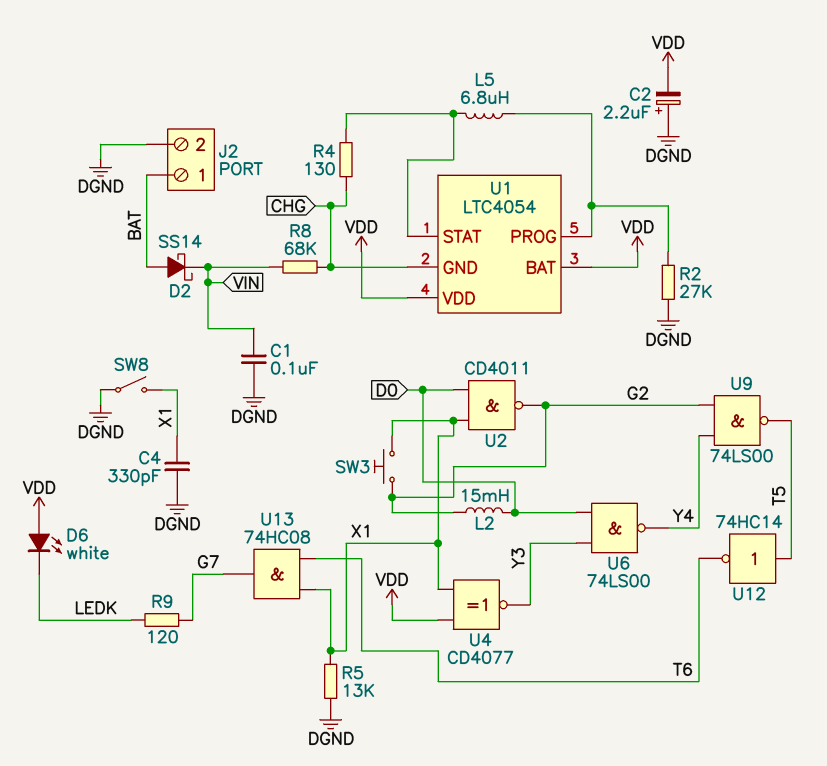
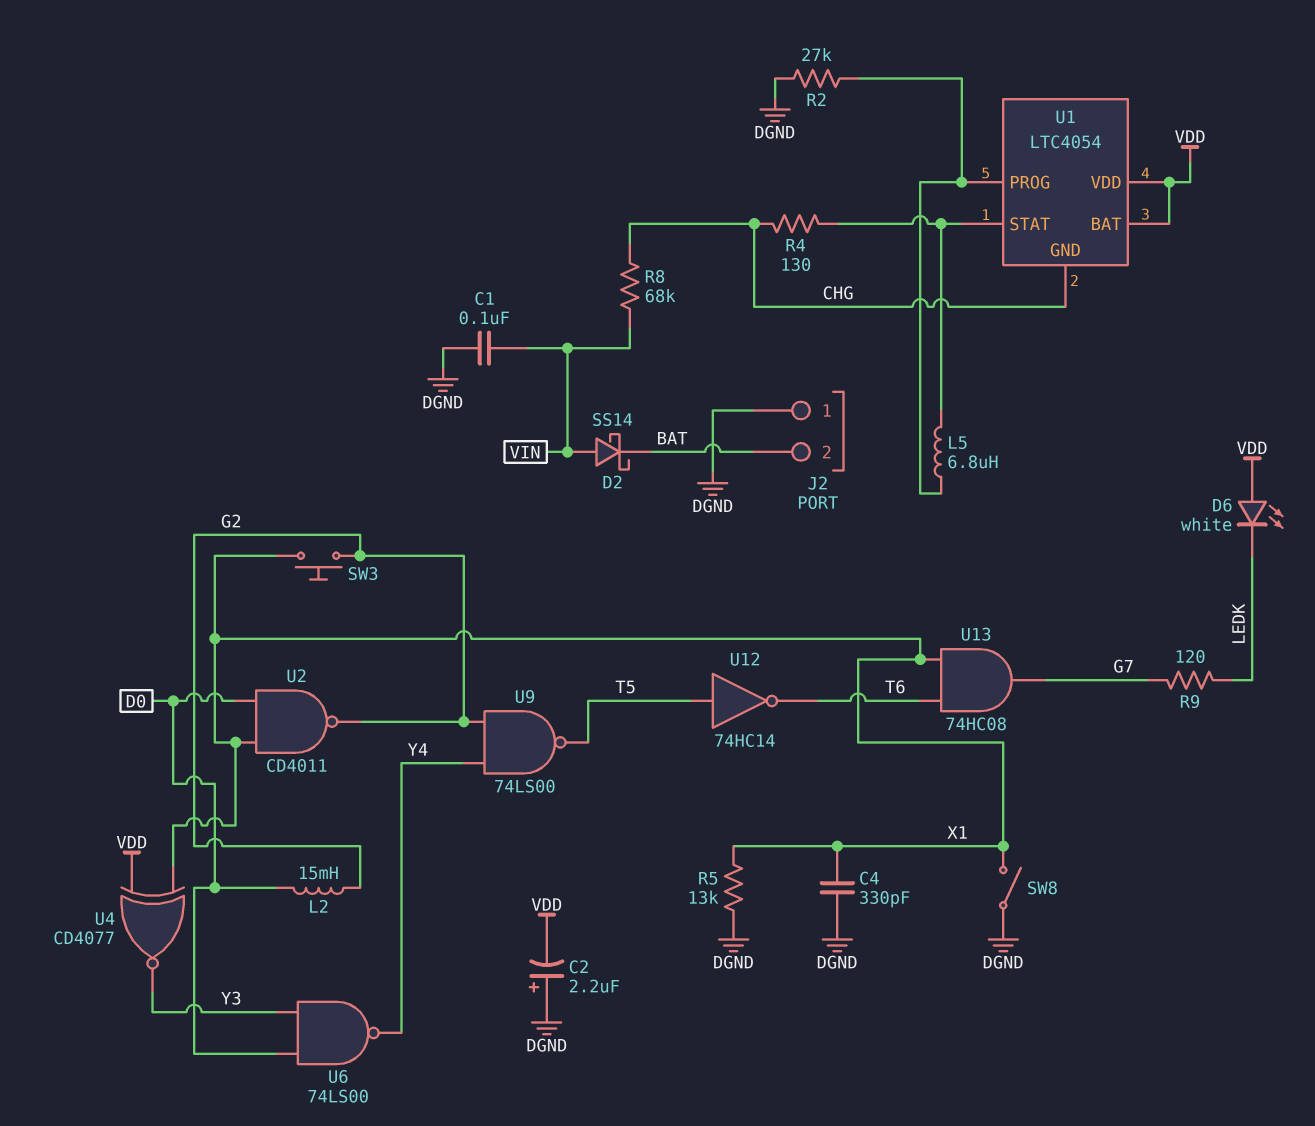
D2: schottky SS14 (A BAT, K VIN) -> schottky SS14 (A VIN, K BAT)
J2 pin 1: BAT -> DGND
J2 pin 2: DGND -> BAT

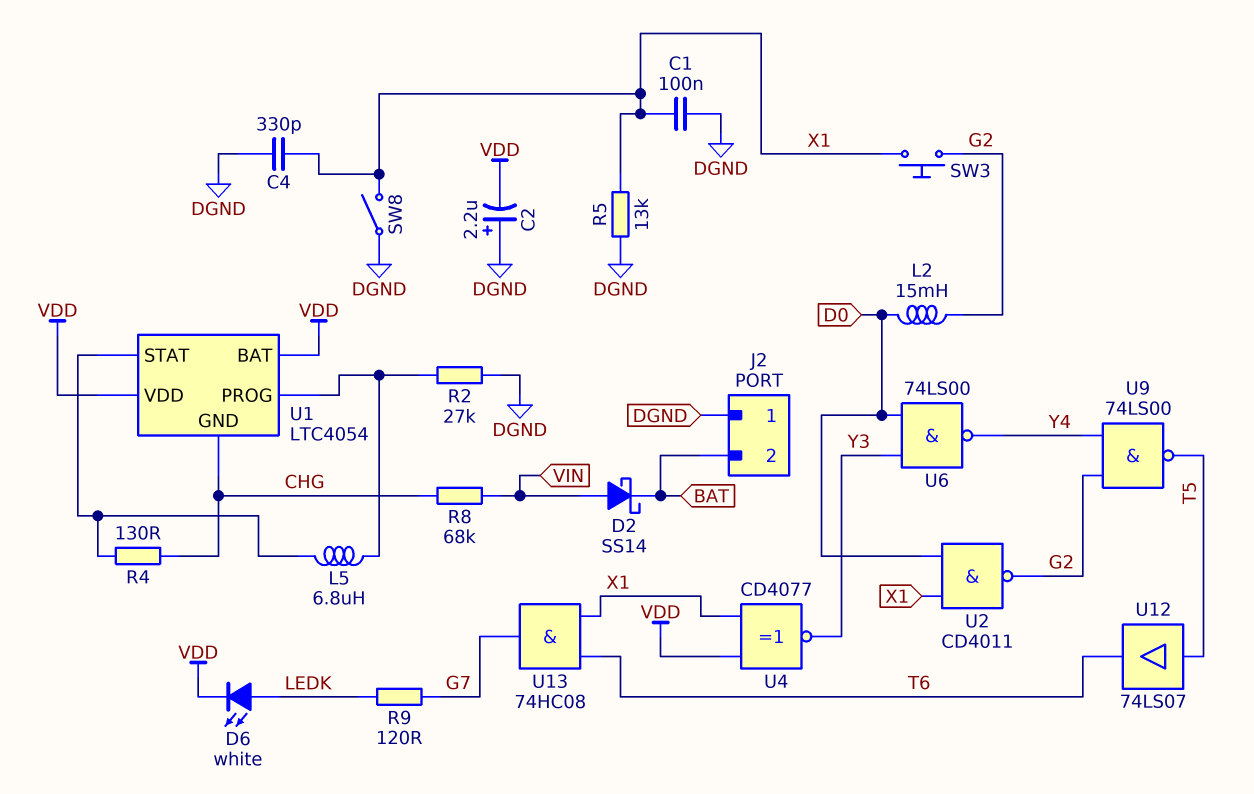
C1: 100nF (DGND, VIN) -> 100nF (DGND, X1)
D6: LED white (A VDD, K LEDK) -> LED white (A LEDK, K VDD)
U12: NOT 74HC14 (in T5, out T6) -> buffer 74LS07 (in T5, out T6)

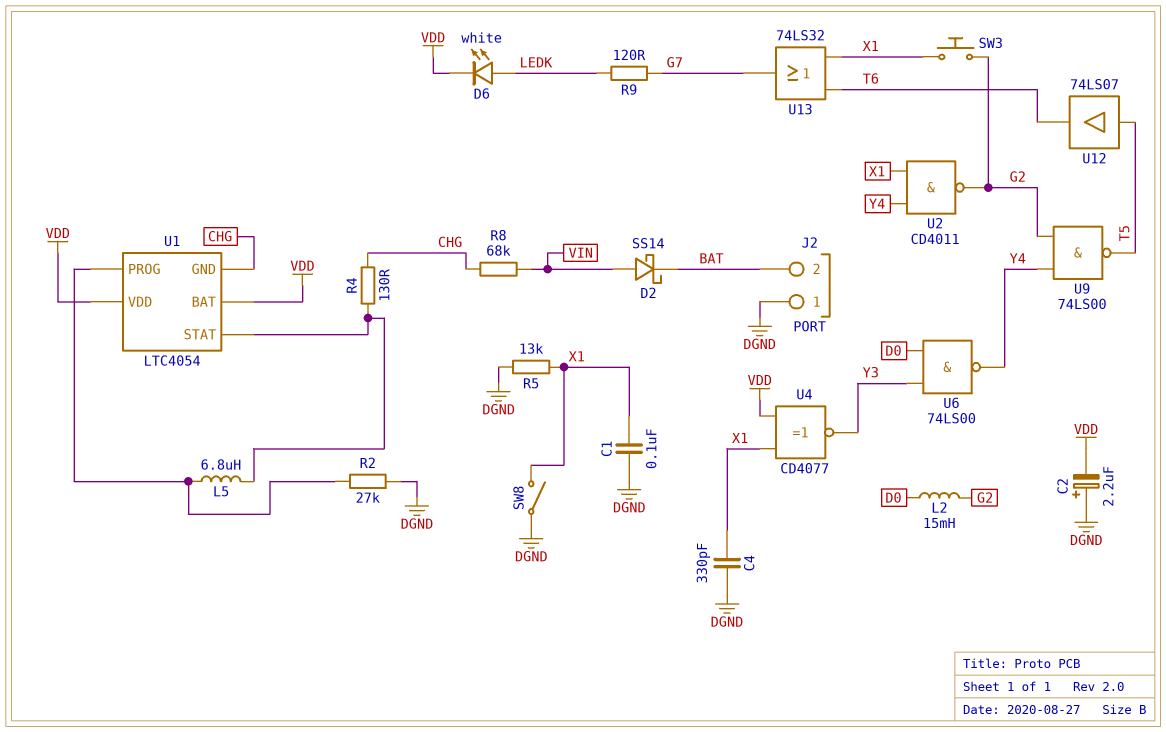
U2: NAND CD4011 (in D0, in X1, out G2) -> NAND CD4011 (in X1, in Y4, out G2)
U13: AND 74HC08 (in T6, in X1, out G7) -> OR 74LS32 (in T6, in X1, out G7)

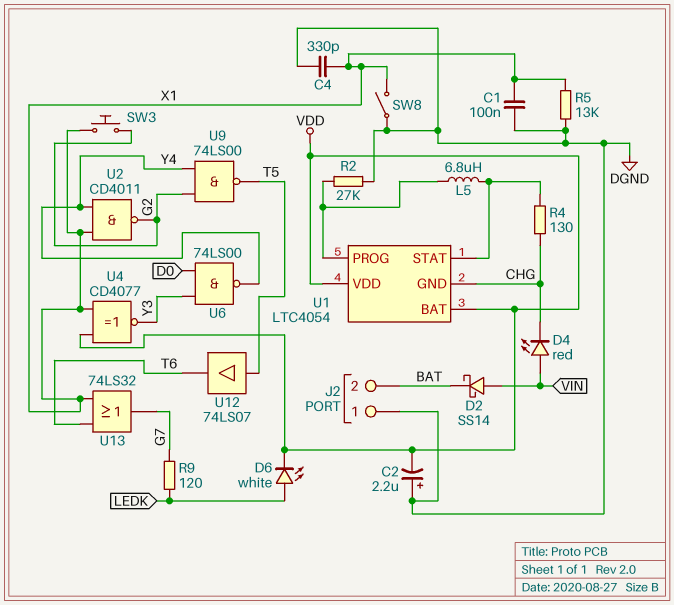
D4: none -> LED red (A VIN, K CHG)
L2: 15mH (D0, G2) -> none
R8: 68k (CHG, VIN) -> none

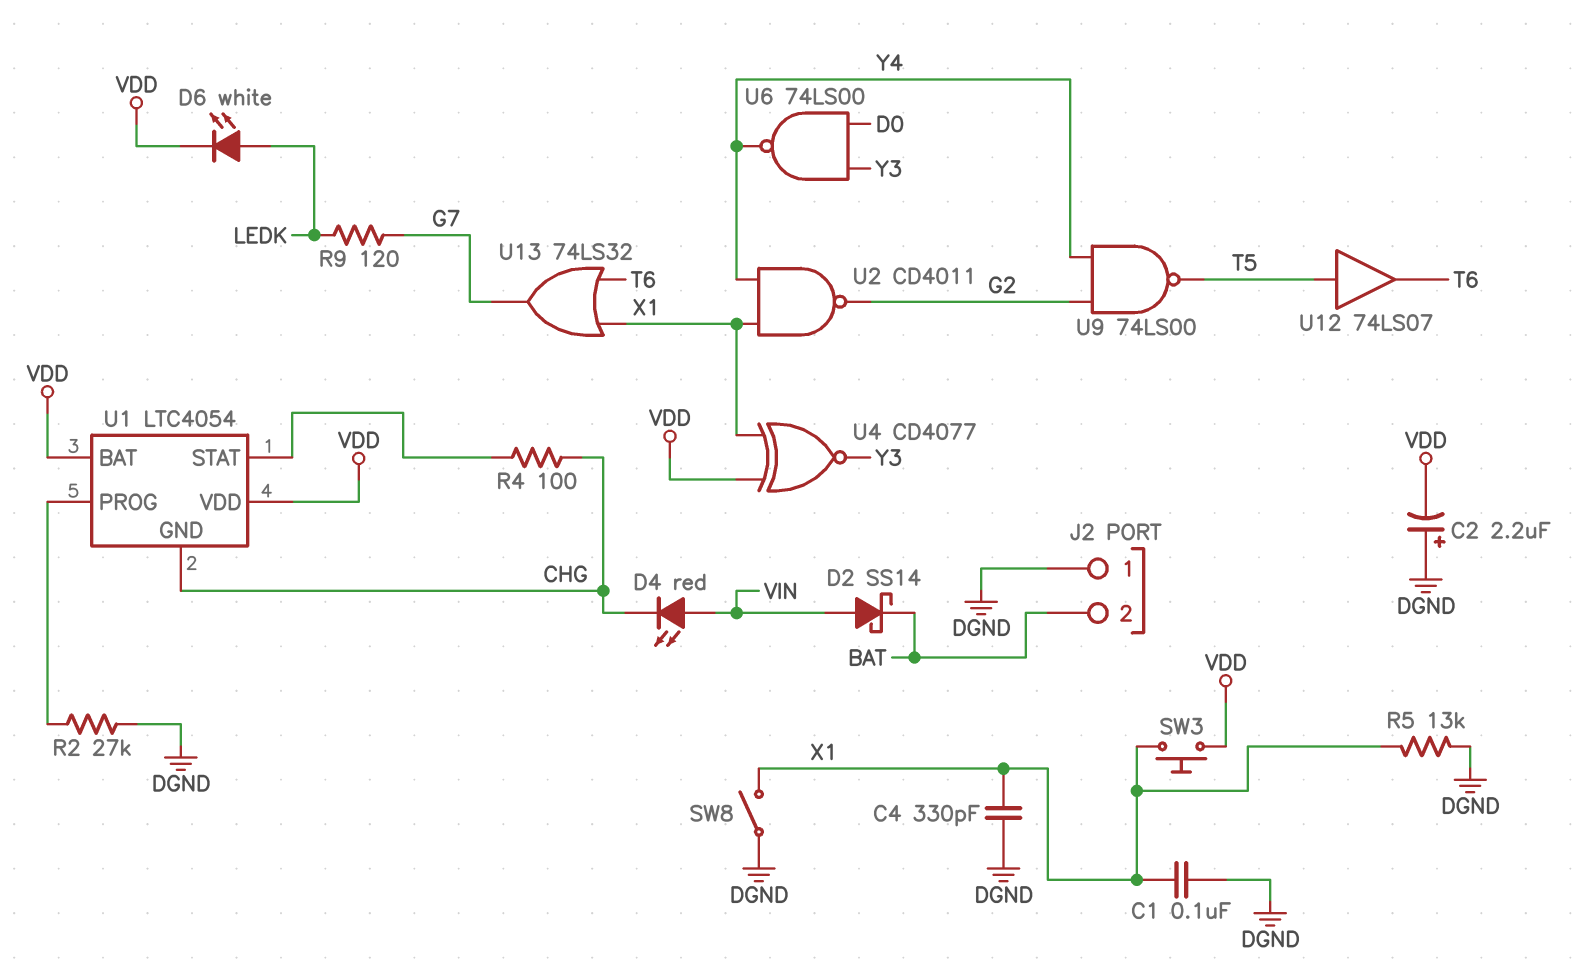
L5: 6.8uH (U1/PROG, U1/STAT) -> none
R4: 130 (CHG, U1/STAT) -> 100 (CHG, U1/STAT)
SW3: button (G2, X1) -> button (VDD, X1)

